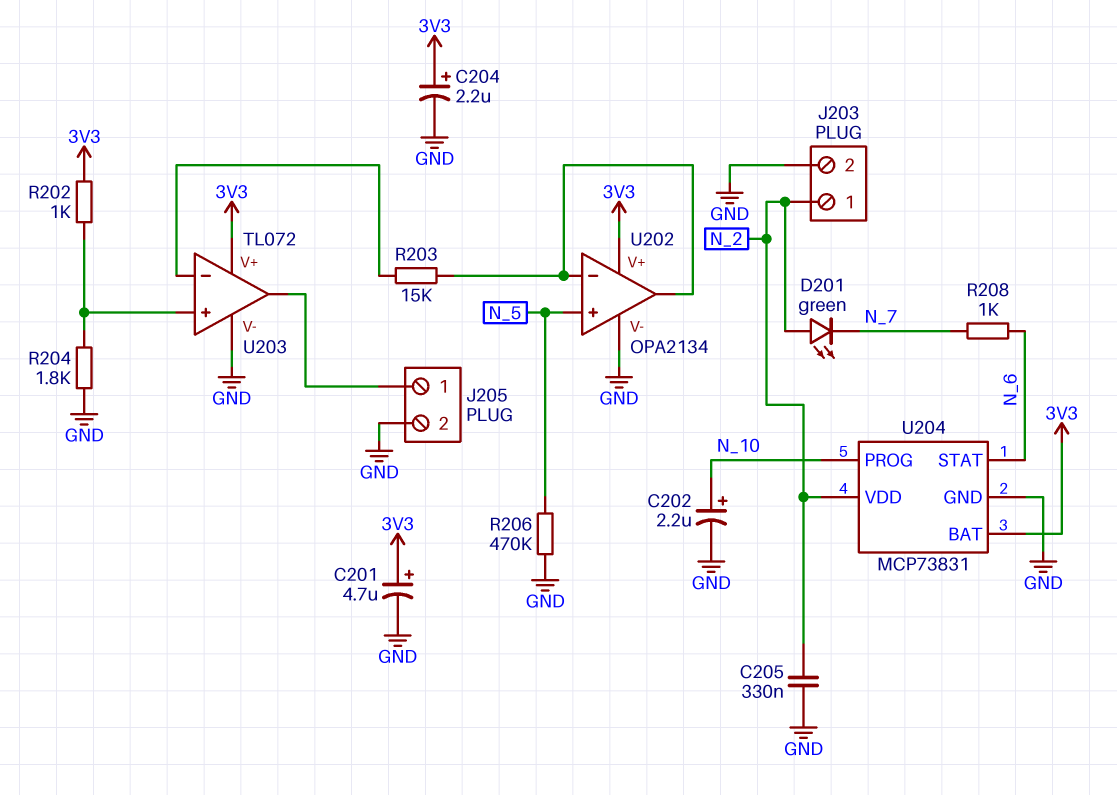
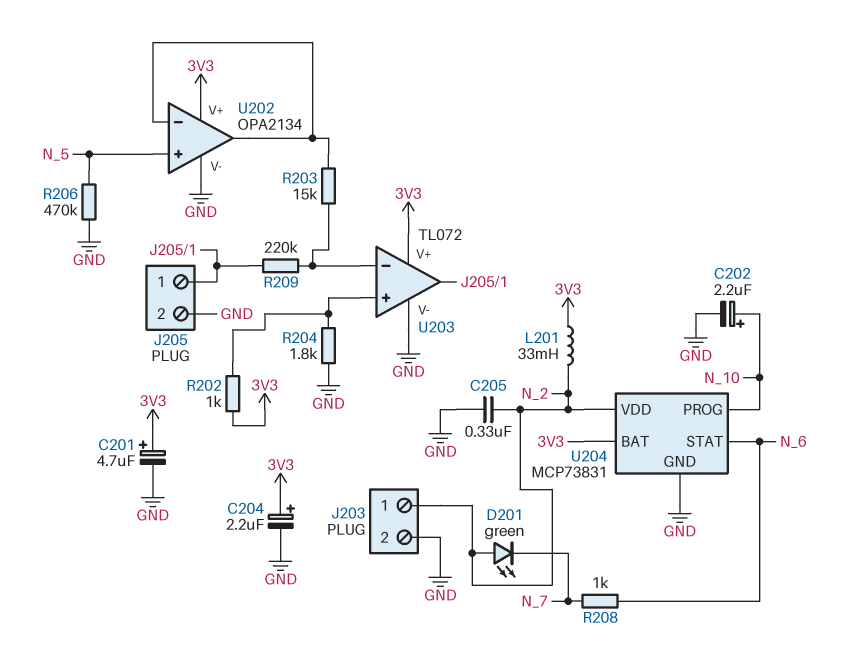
L201: none -> 33mH (3V3, N_2)
R209: none -> 220k (J205/1, U203/in-)

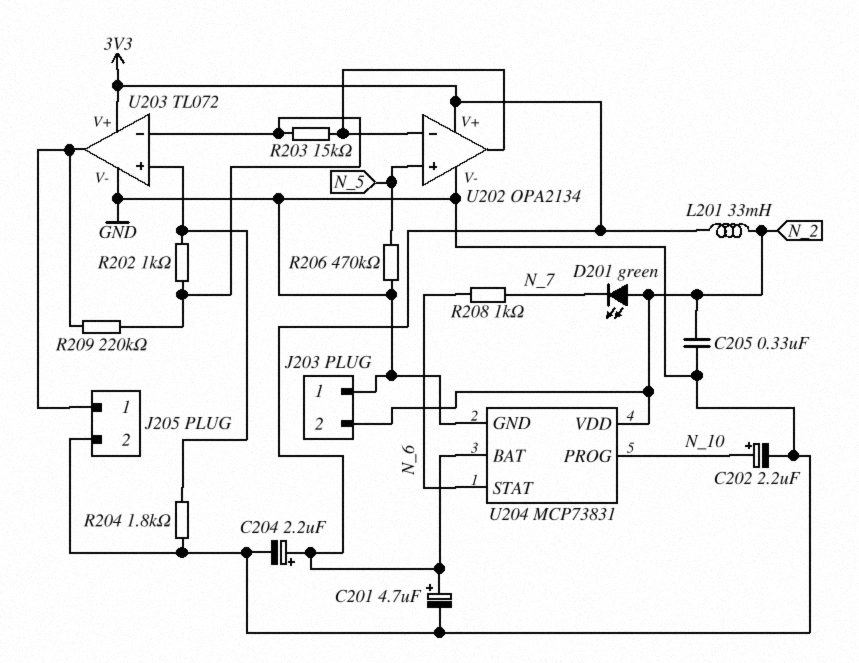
J203 pin 1: N_2 -> GND
J203 pin 2: GND -> N_2
R202: 1k (3V3, U203/in+) -> 1k (U203/in+, U203/in-)

